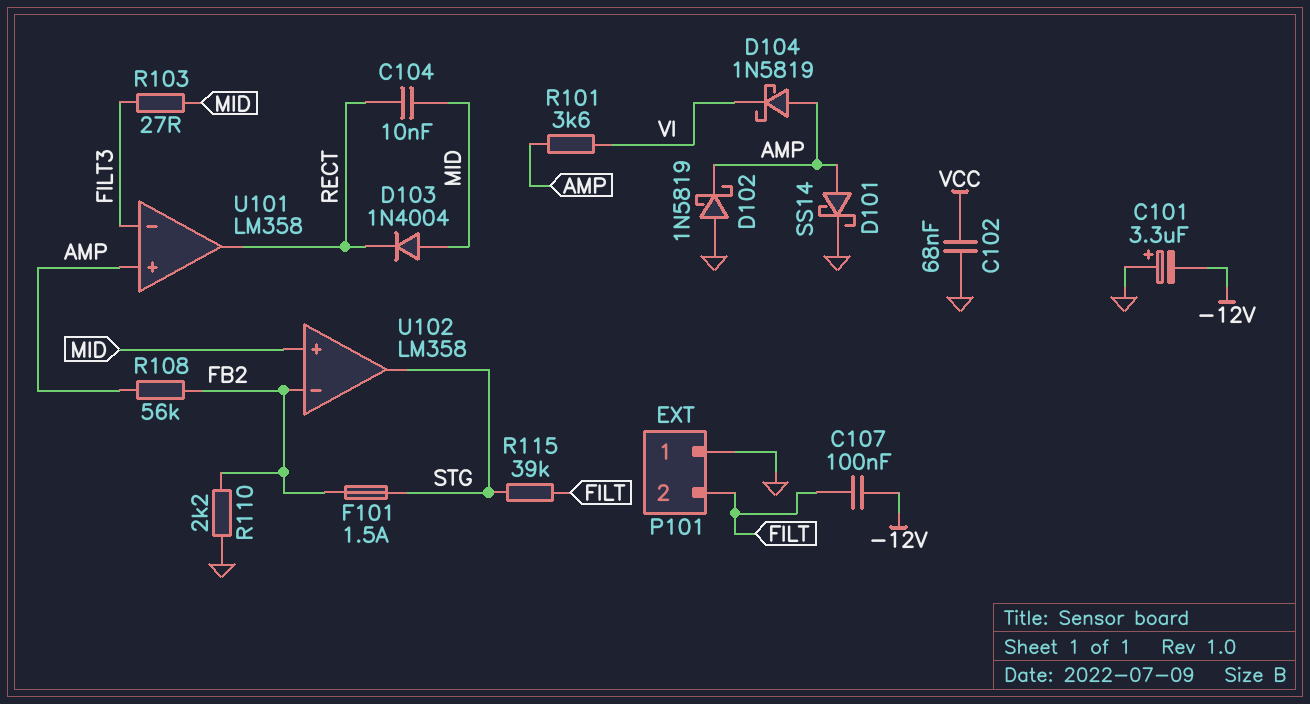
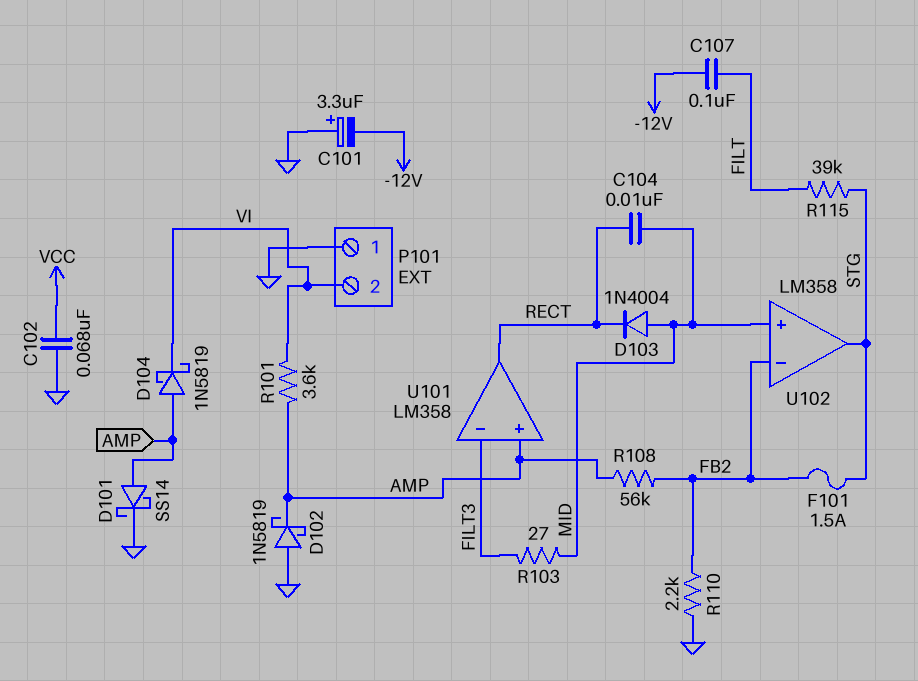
P101 pin 2: FILT -> VI

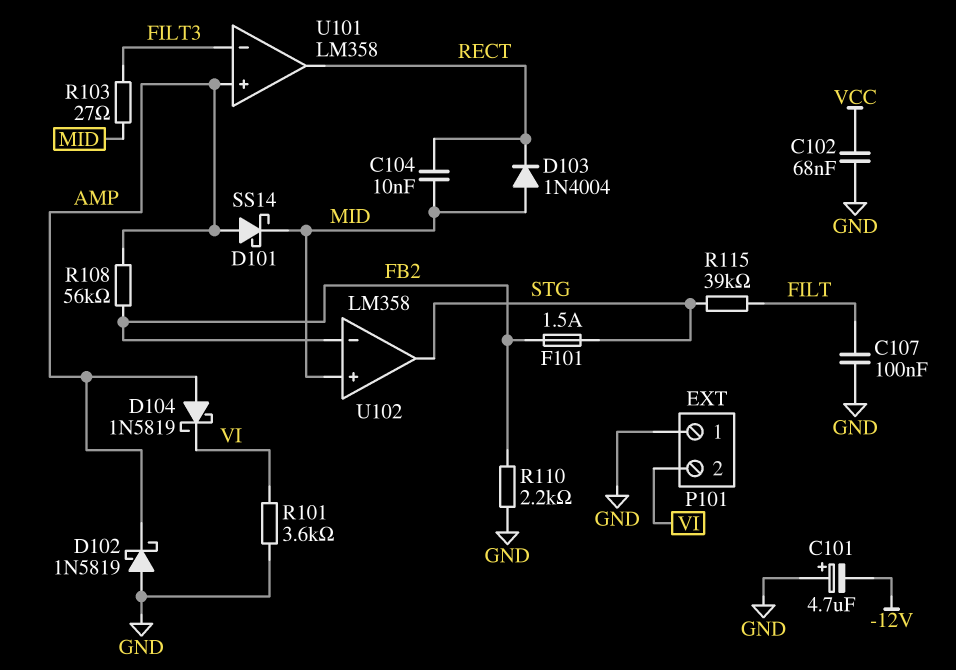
C101: 3.3uF (plus GND, minus -12V) -> 4.7uF (plus GND, minus -12V)
C107: 100nF (-12V, FILT) -> 100nF (FILT, GND)
D101: schottky SS14 (A AMP, K GND) -> schottky SS14 (A AMP, K MID)
R101: 3.6k (AMP, VI) -> 3.6k (GND, VI)

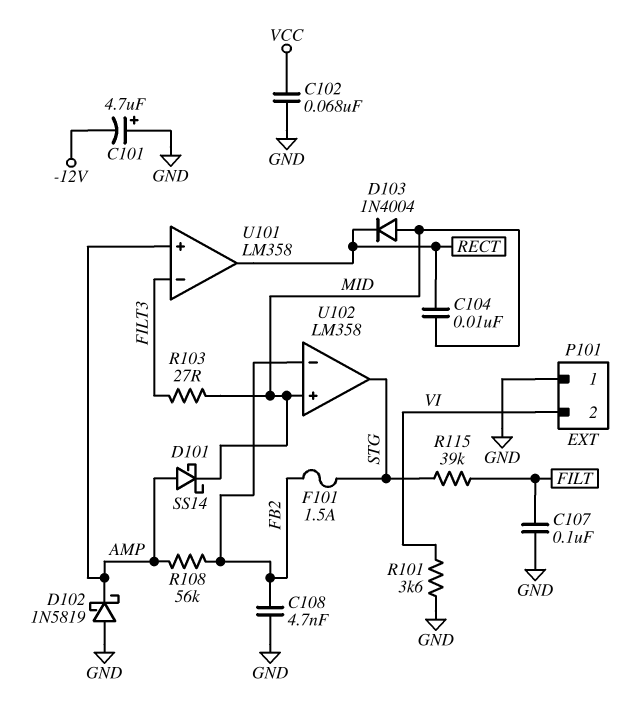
C108: none -> 4.7nF (FB2, GND)
D104: schottky 1N5819 (A AMP, K VI) -> none
R110: 2.2k (FB2, GND) -> none

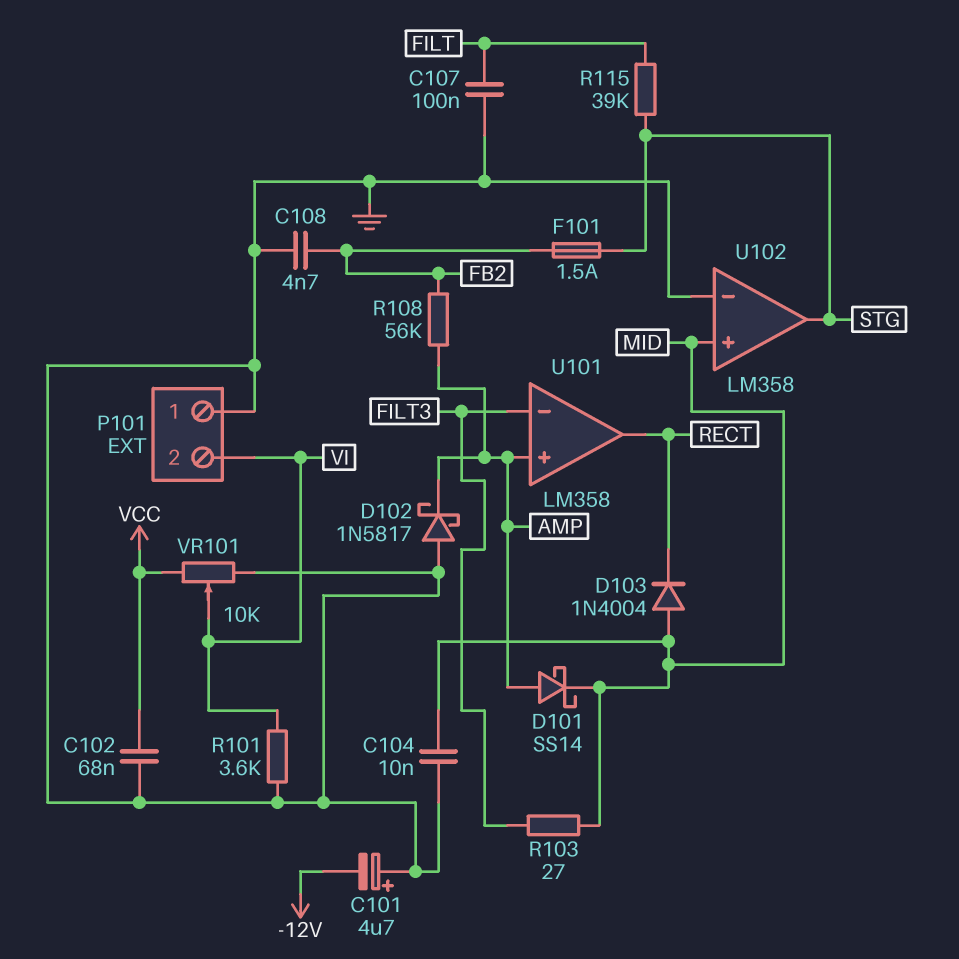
C104: 10nF (MID, RECT) -> 10nF (GND, MID)
D102: schottky 1N5819 (A GND, K AMP) -> schottky 1N5817 (A GND, K AMP)
U102 pin in-: FB2 -> GND
VR101: none -> 10k (GND, VCC, wiper VI)

